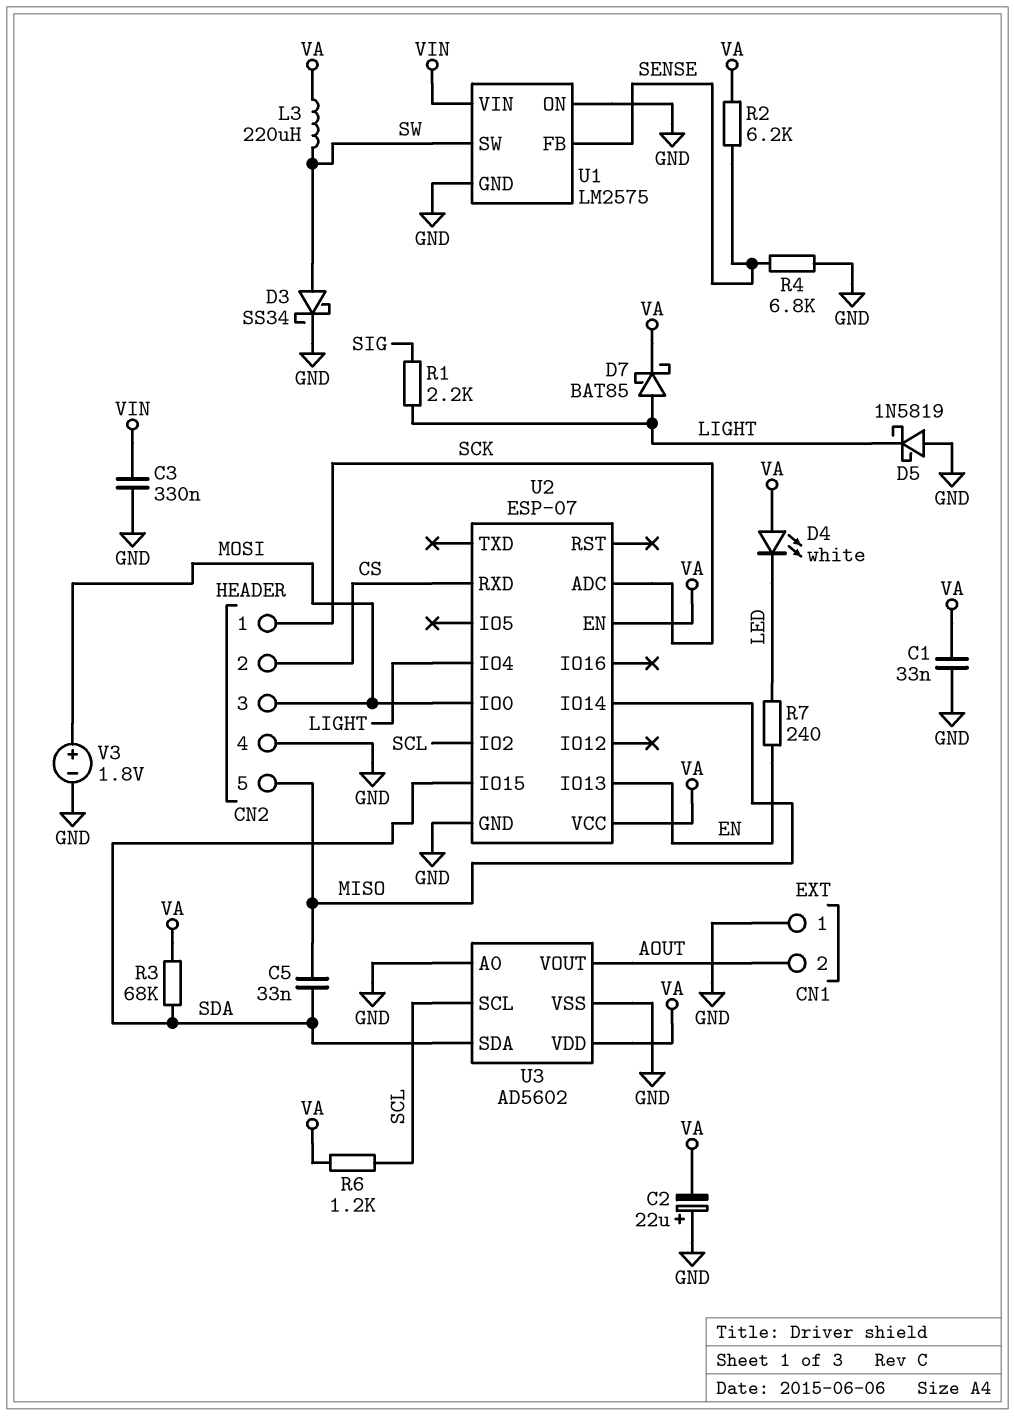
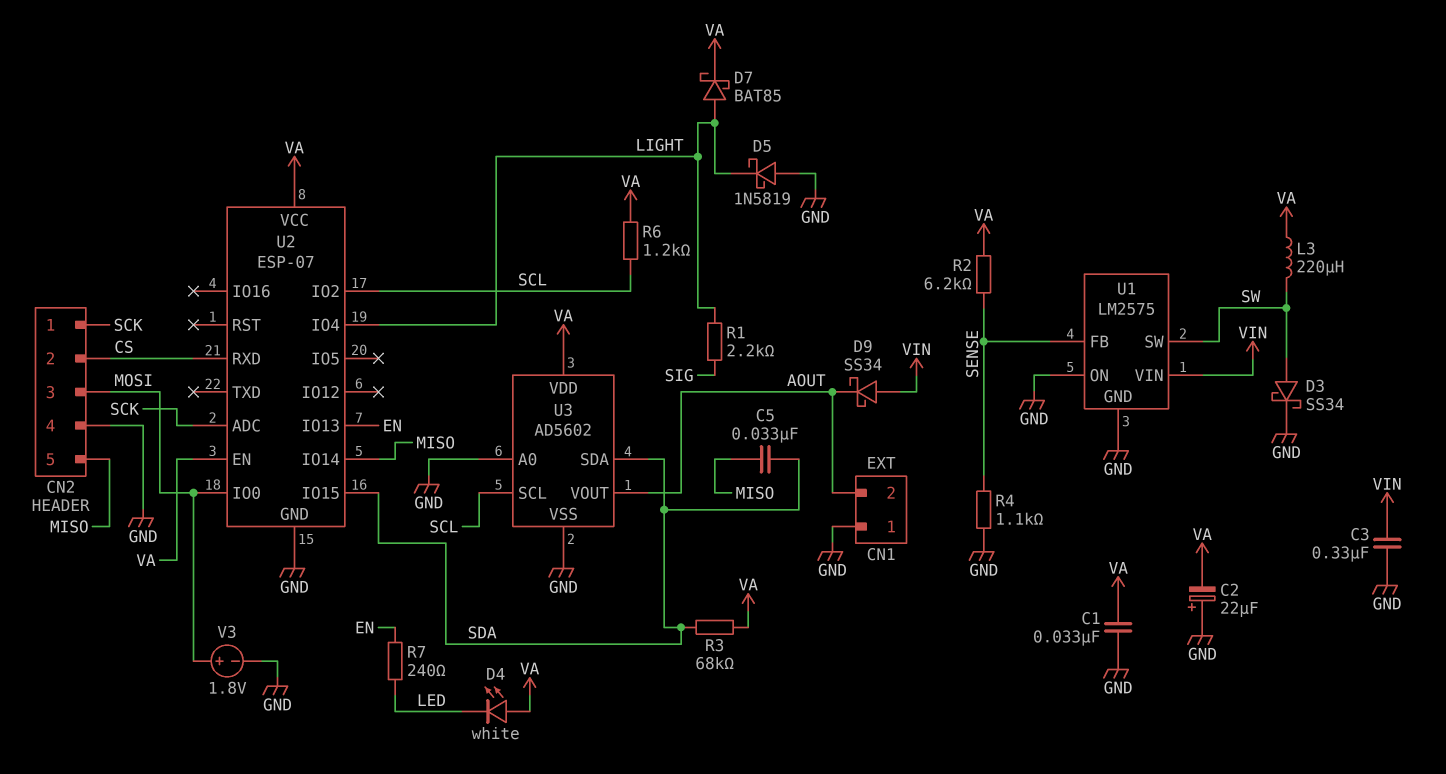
D9: none -> schottky SS34 (A VIN, K AOUT)
R4: 6.8k (GND, SENSE) -> 1.1k (GND, SENSE)

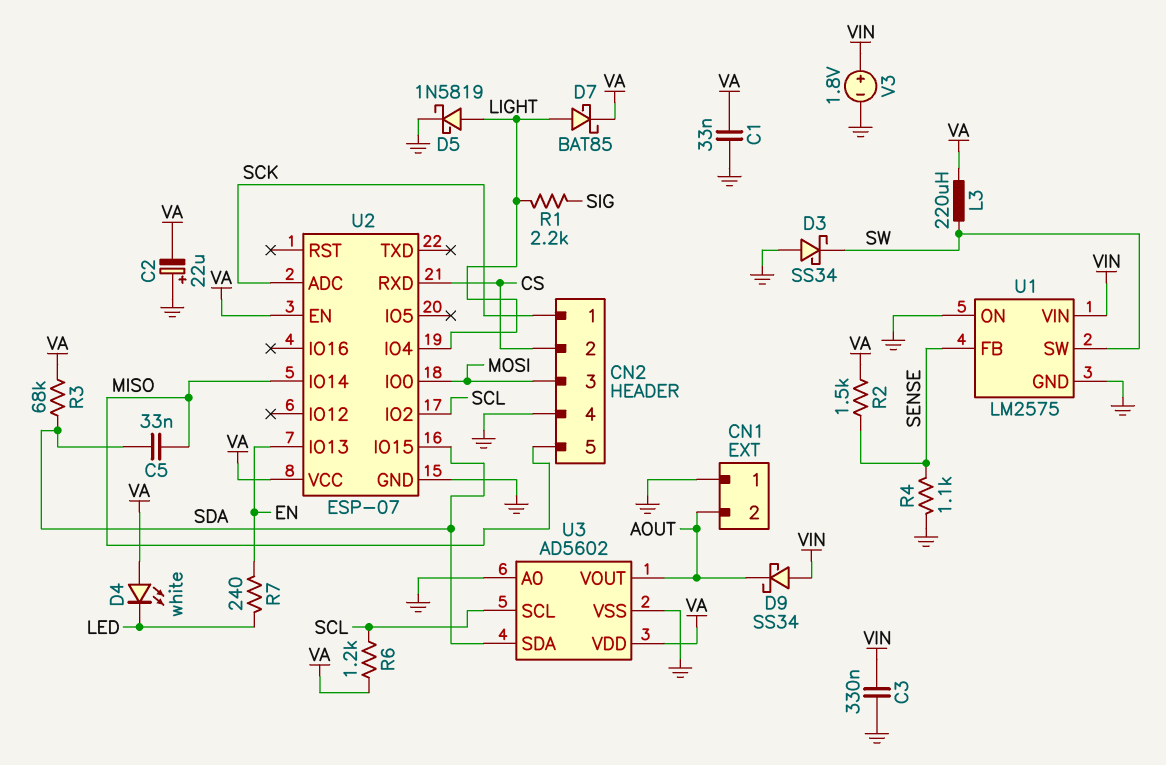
D3: schottky SS34 (A SW, K GND) -> schottky SS34 (A GND, K SW)
D5: schottky 1N5819 (A GND, K LIGHT) -> schottky 1N5819 (A LIGHT, K GND)
R2: 6.2k (SENSE, VA) -> 1.5k (SENSE, VA)
V3: 1.8V (plus MOSI, minus GND) -> 1.8V (plus VIN, minus GND)

